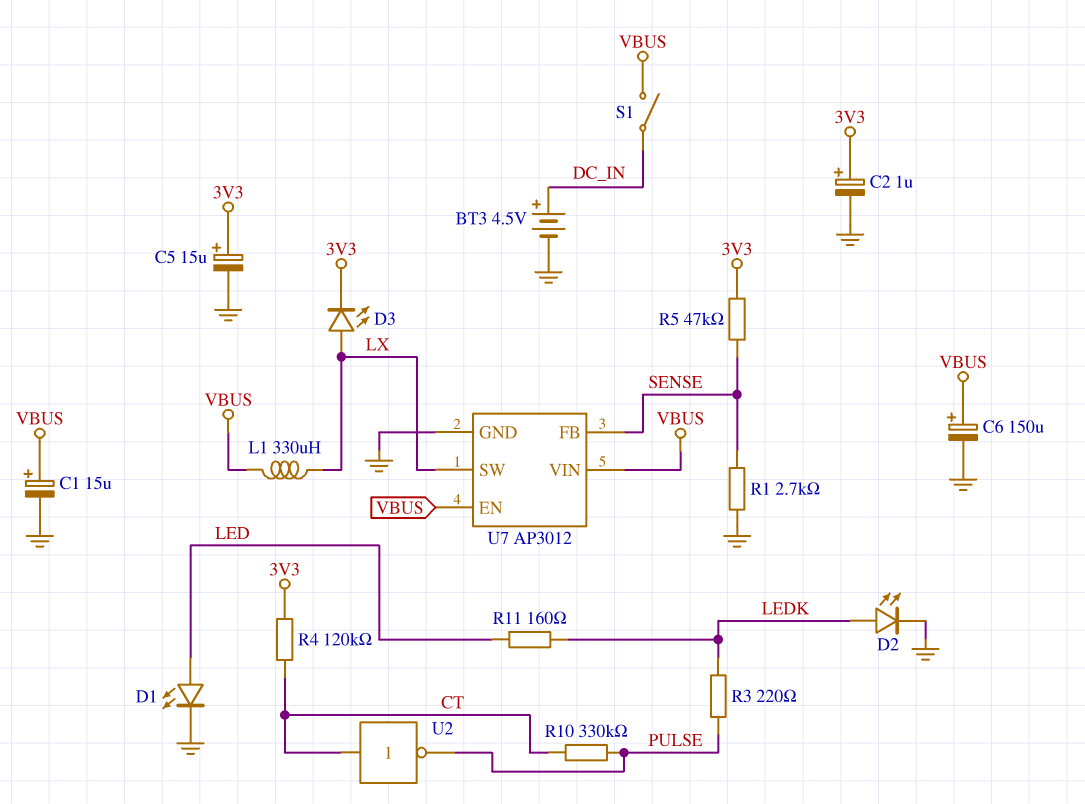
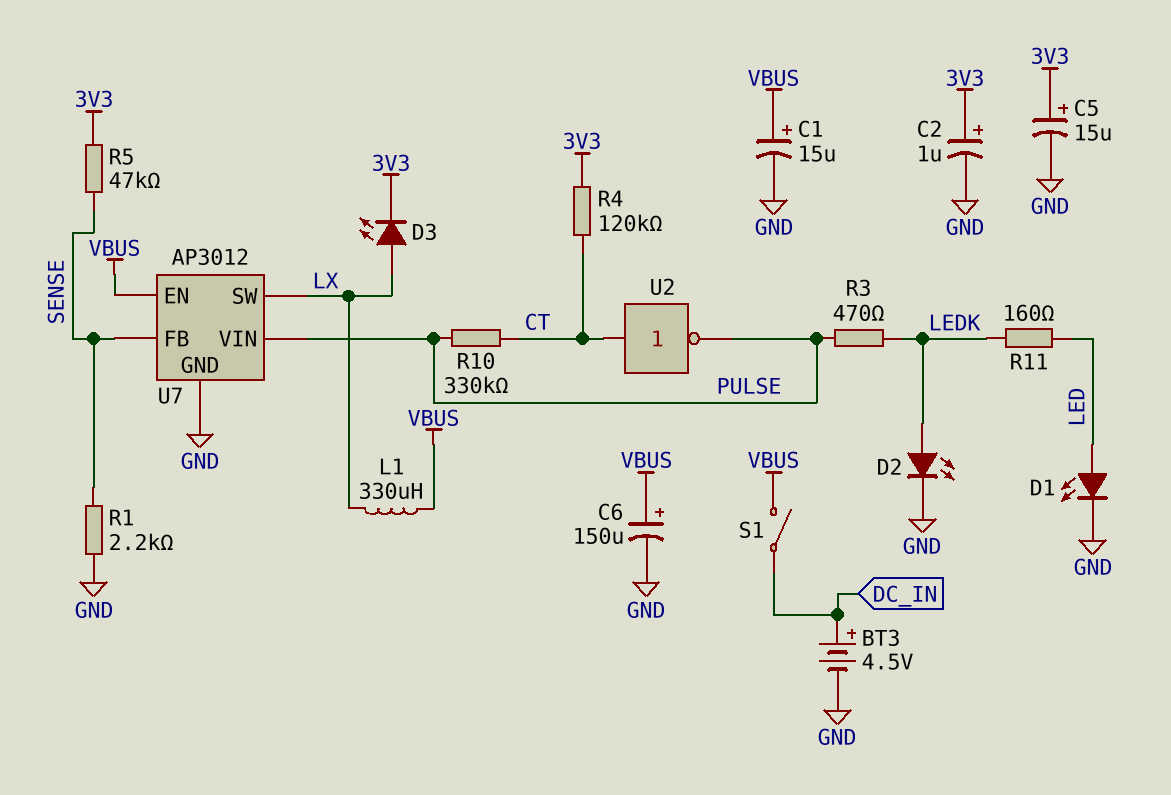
R1: 2.7k (GND, SENSE) -> 2.2k (GND, SENSE)
R3: 220 (LEDK, PULSE) -> 470 (LEDK, PULSE)
U7 pin VIN: VBUS -> PULSE

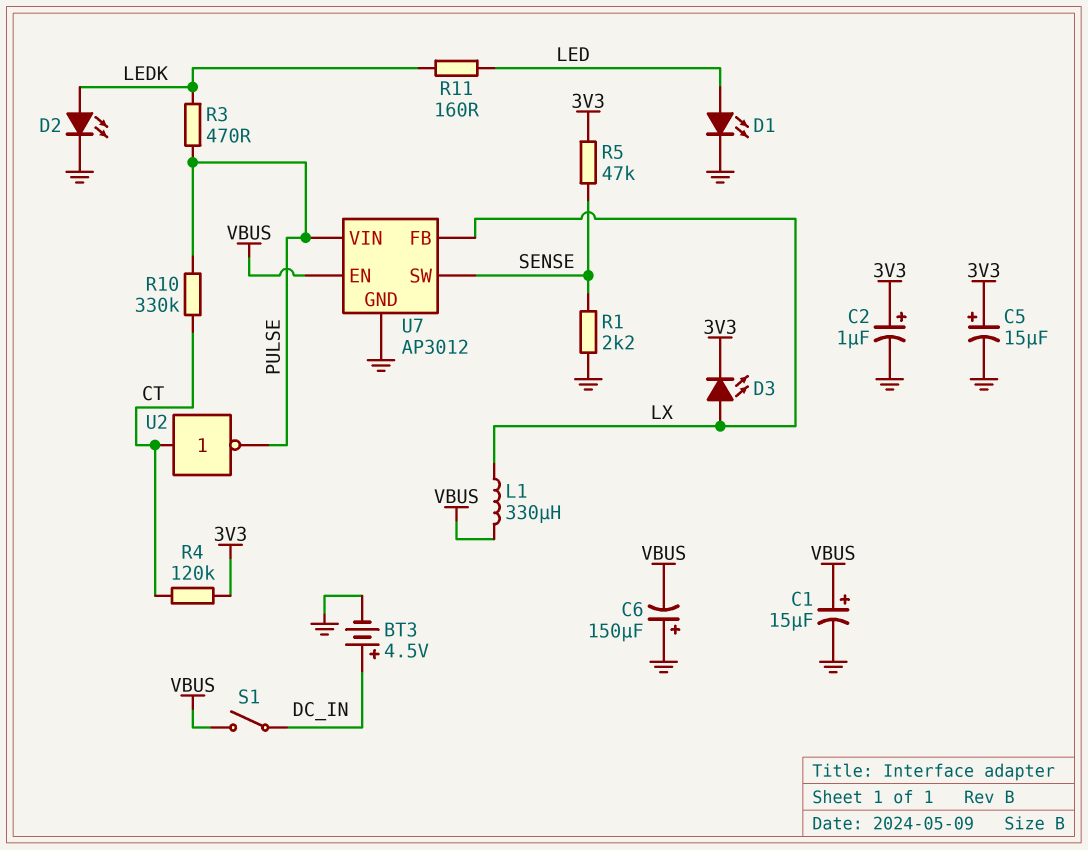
C6: 150uF (plus VBUS, minus GND) -> 150uF (plus GND, minus VBUS)
U7 pin FB: SENSE -> LX
U7 pin SW: LX -> SENSE

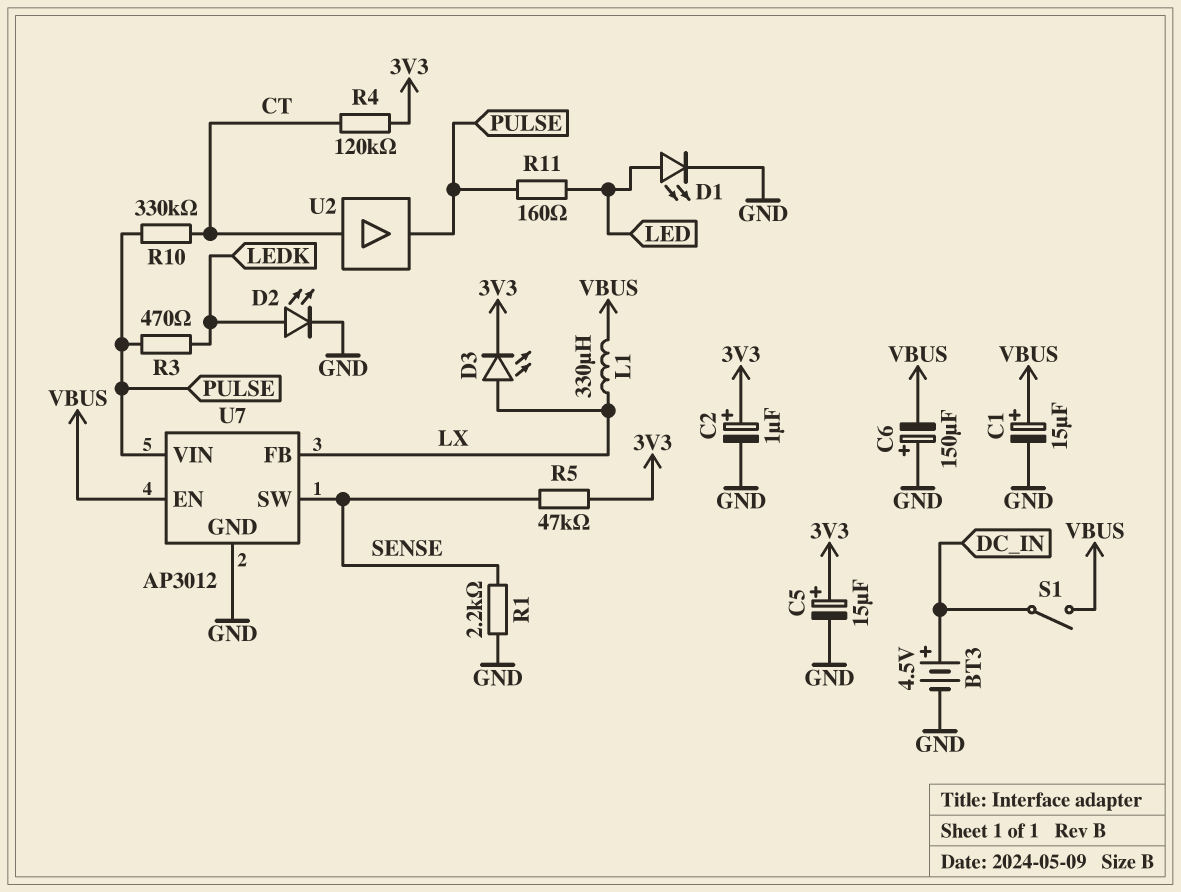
R11: 160 (LED, LEDK) -> 160 (LED, PULSE)
U2: NOT (in CT, out PULSE) -> buffer (in CT, out PULSE)

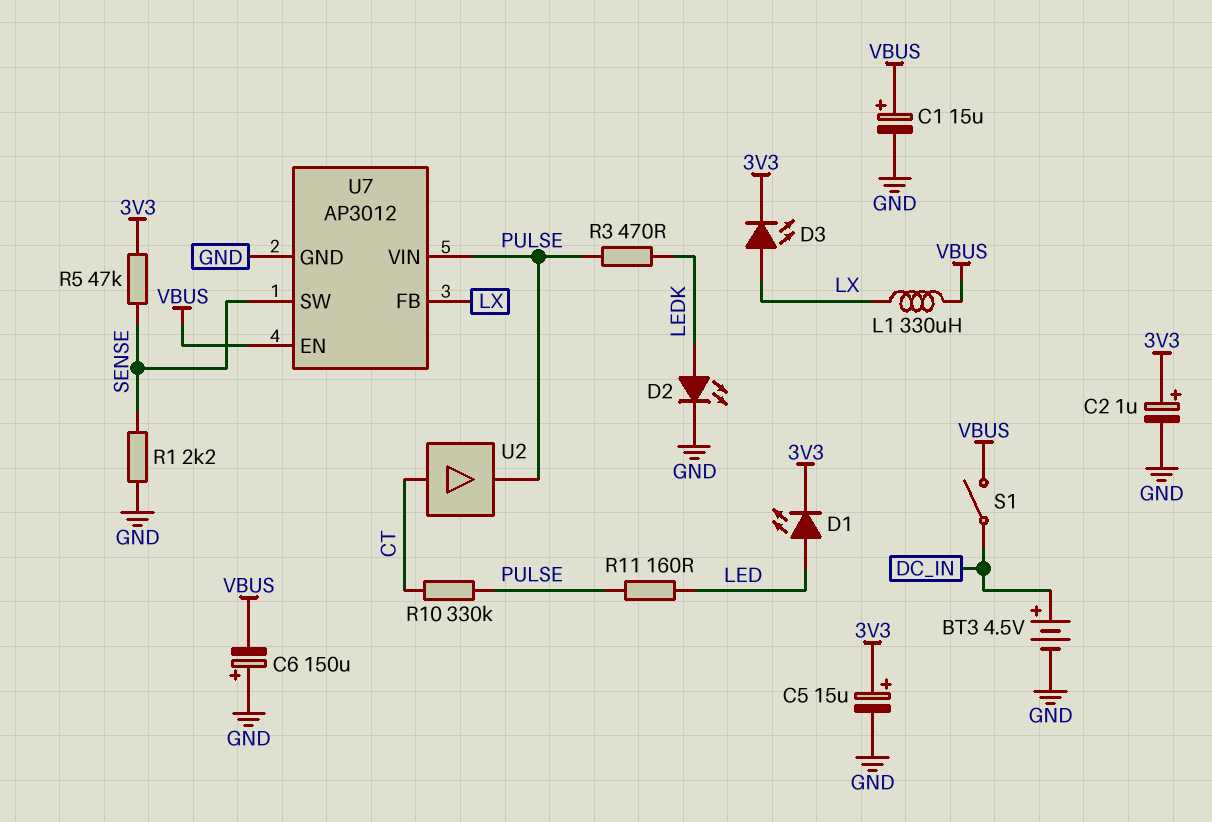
D1: LED (A LED, K GND) -> LED (A LED, K 3V3)
R4: 120k (3V3, CT) -> none

